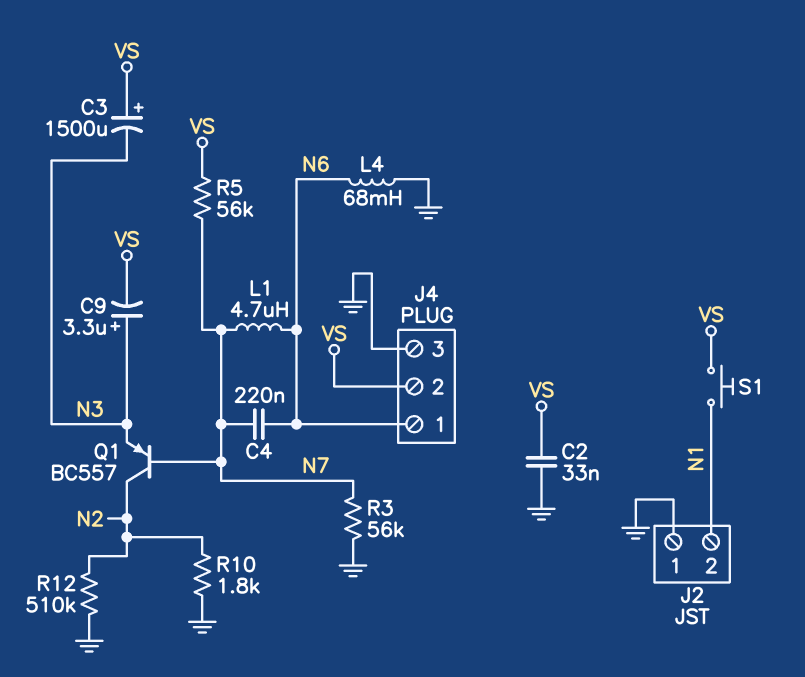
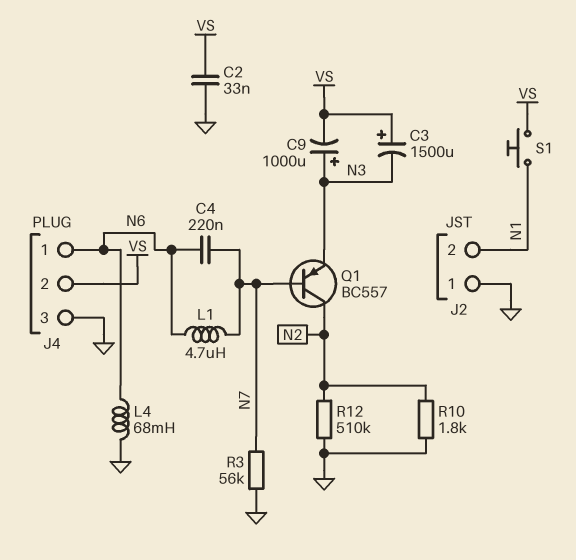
C9: 3.3uF (plus N3, minus VS) -> 1000uF (plus N3, minus VS)
R5: 56k (N7, VS) -> none

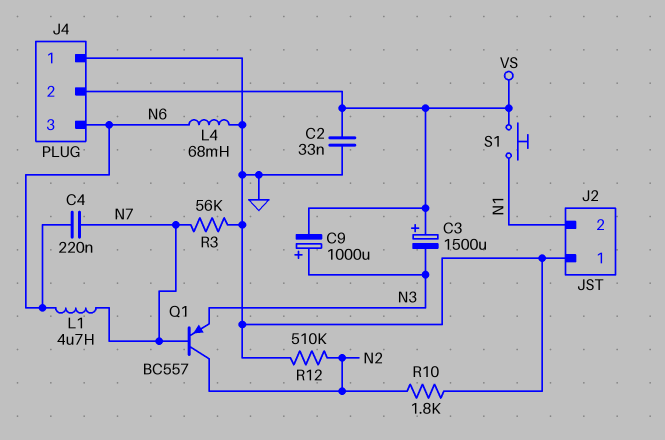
J4 pin 1: N6 -> GND
J4 pin 3: GND -> N6

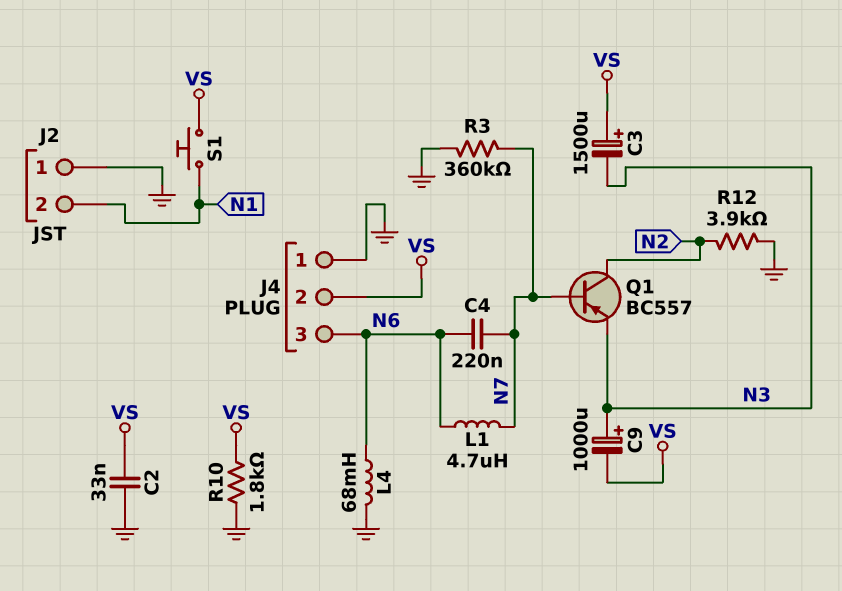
R3: 56k (GND, N7) -> 360k (GND, N7)
R10: 1.8k (GND, N2) -> 1.8k (GND, VS)
R12: 510k (GND, N2) -> 3.9k (GND, N2)

